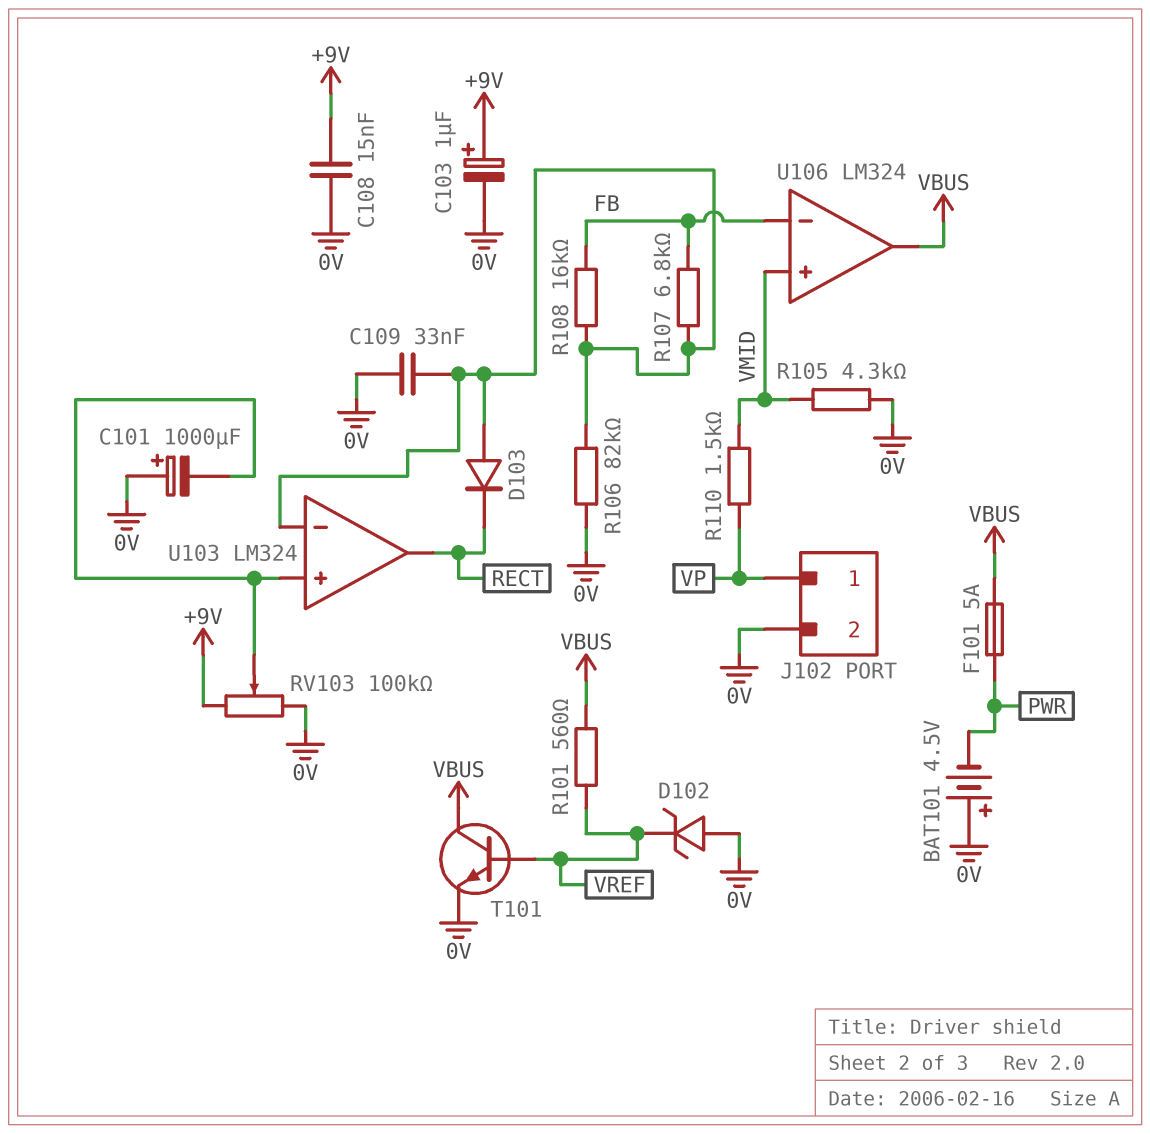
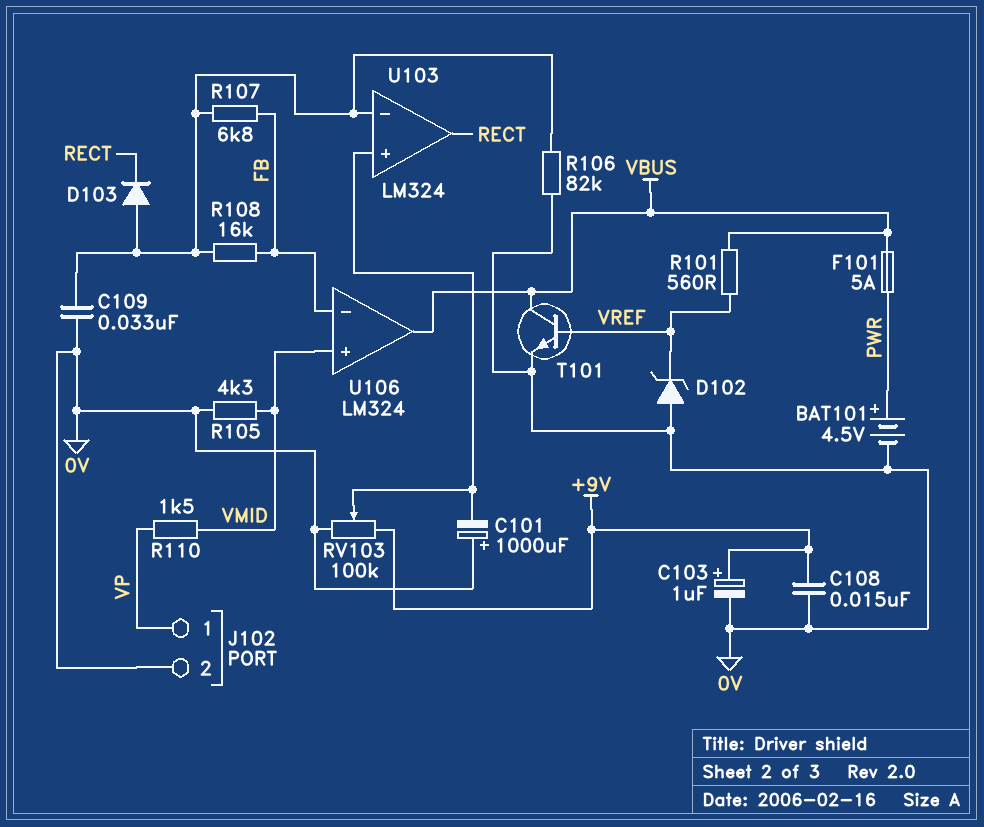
BAT101: 4.5V (plus 0V, minus PWR) -> 4.5V (plus PWR, minus 0V)

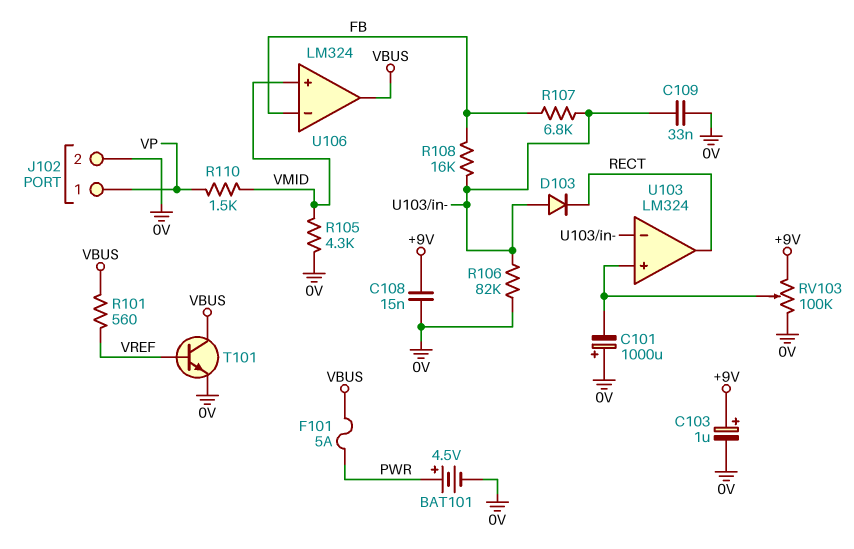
D102: zener (A 0V, K VREF) -> none

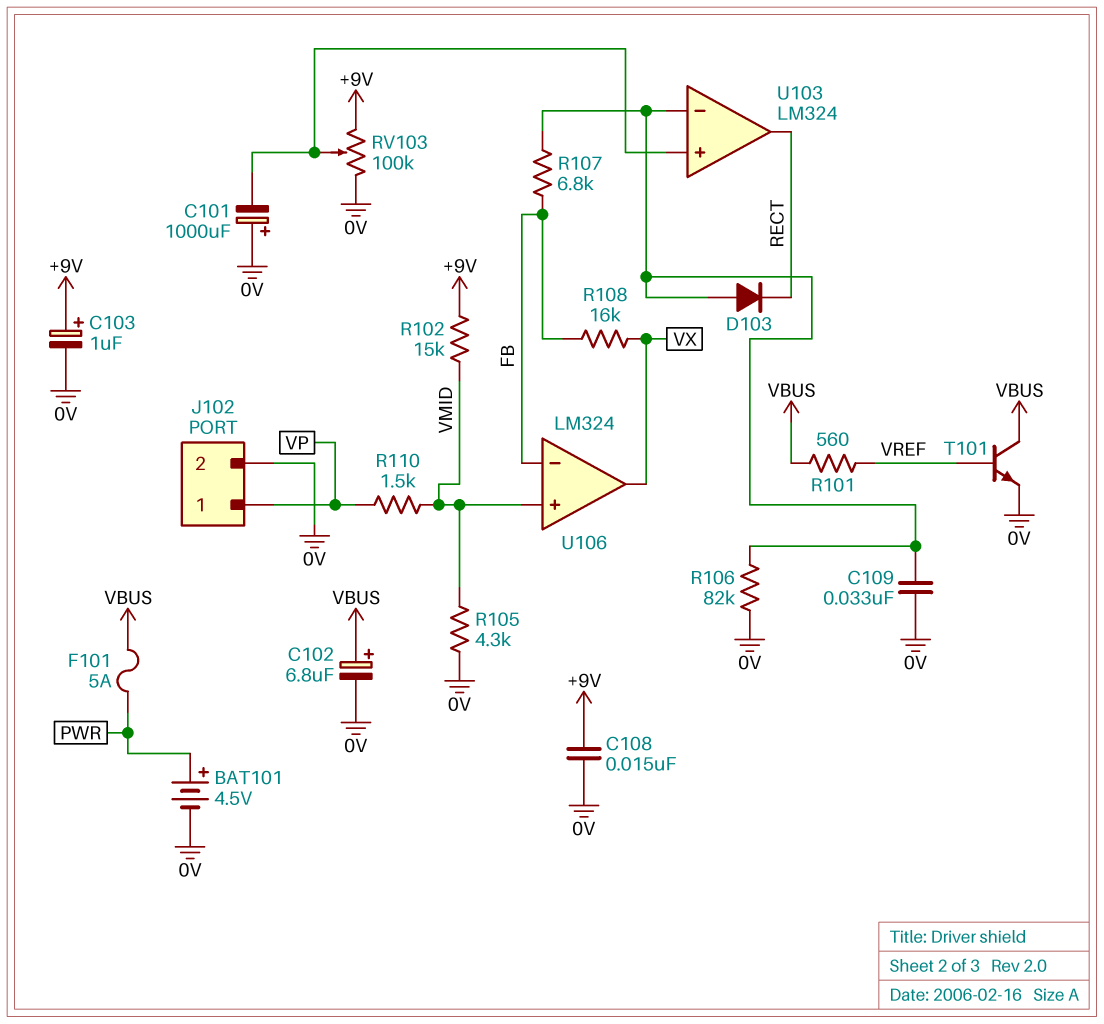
C102: none -> 6.8uF (plus VBUS, minus 0V)
R102: none -> 15k (+9V, VMID)
R108: 16k (FB, U103/in-) -> 16k (FB, VX)
U106 pin out: VBUS -> VX

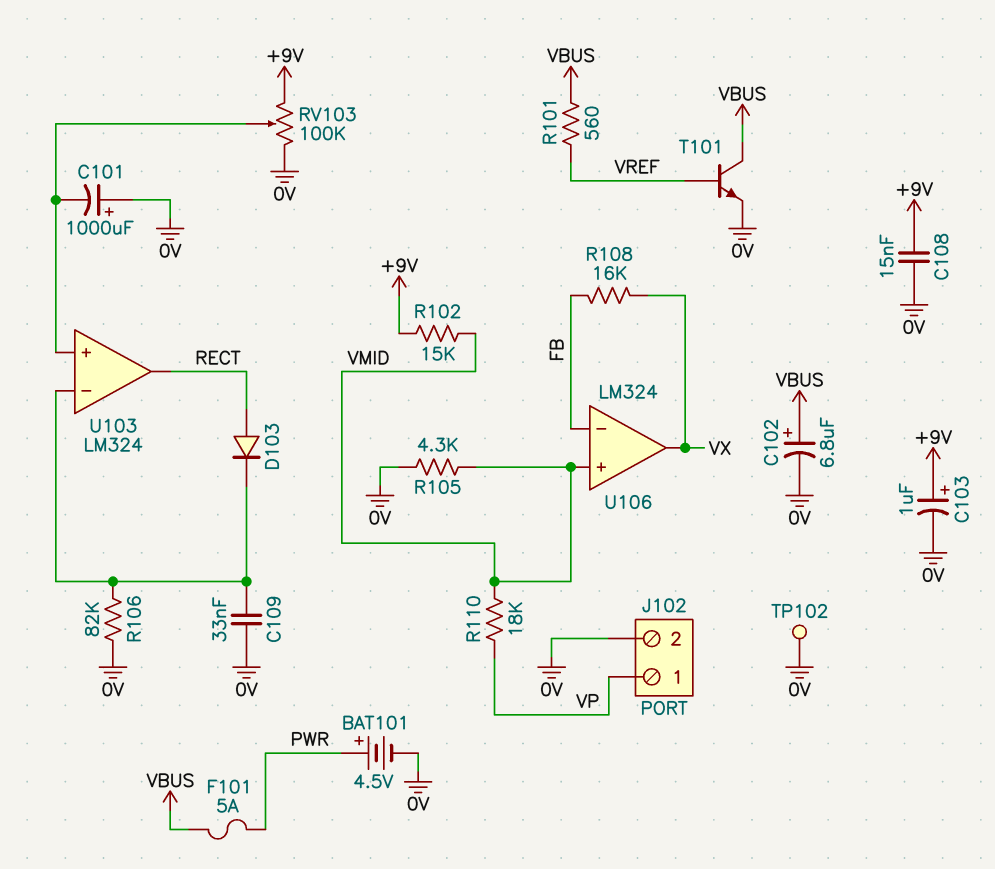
D103: diode (A U103/in-, K RECT) -> diode (A RECT, K U103/in-)
R107: 6.8k (FB, U103/in-) -> none
R110: 1.5k (VMID, VP) -> 18k (VMID, VP)
TP102: none -> test point (0V)

